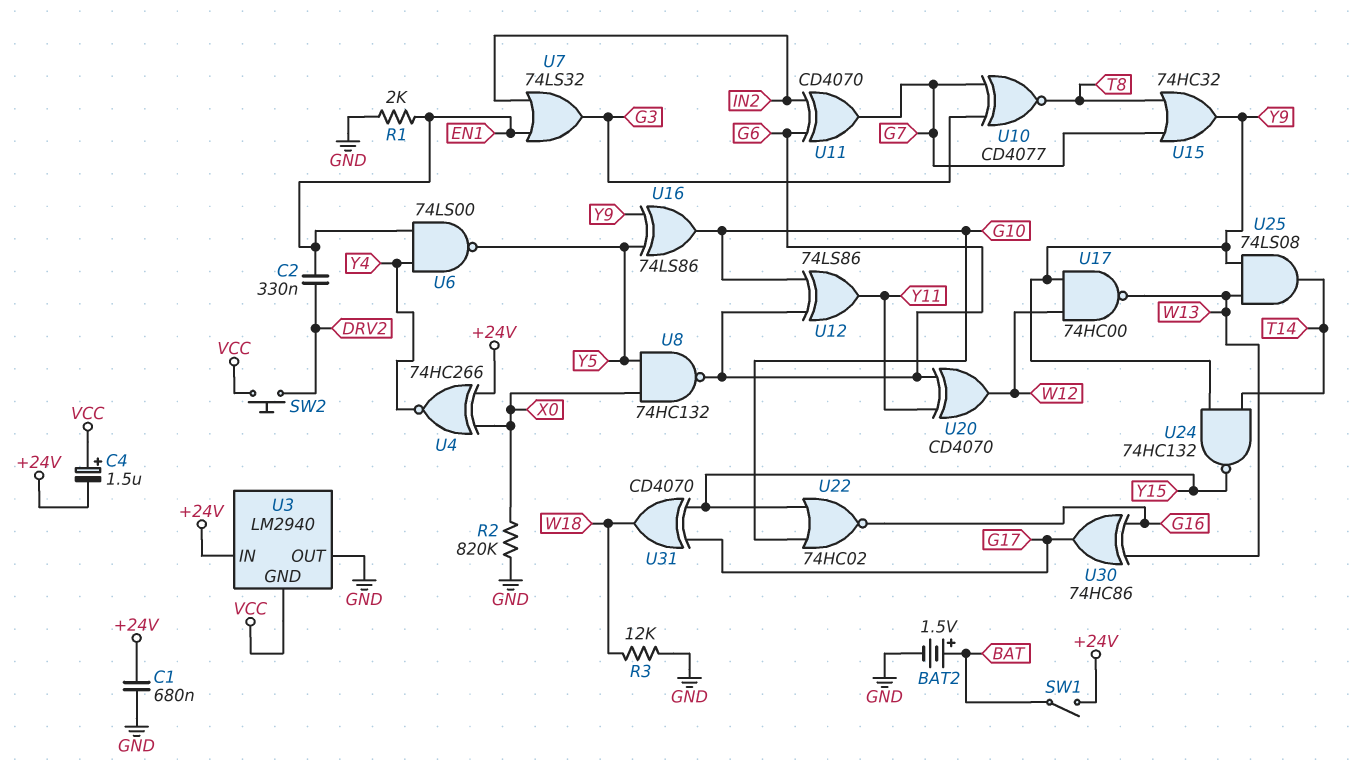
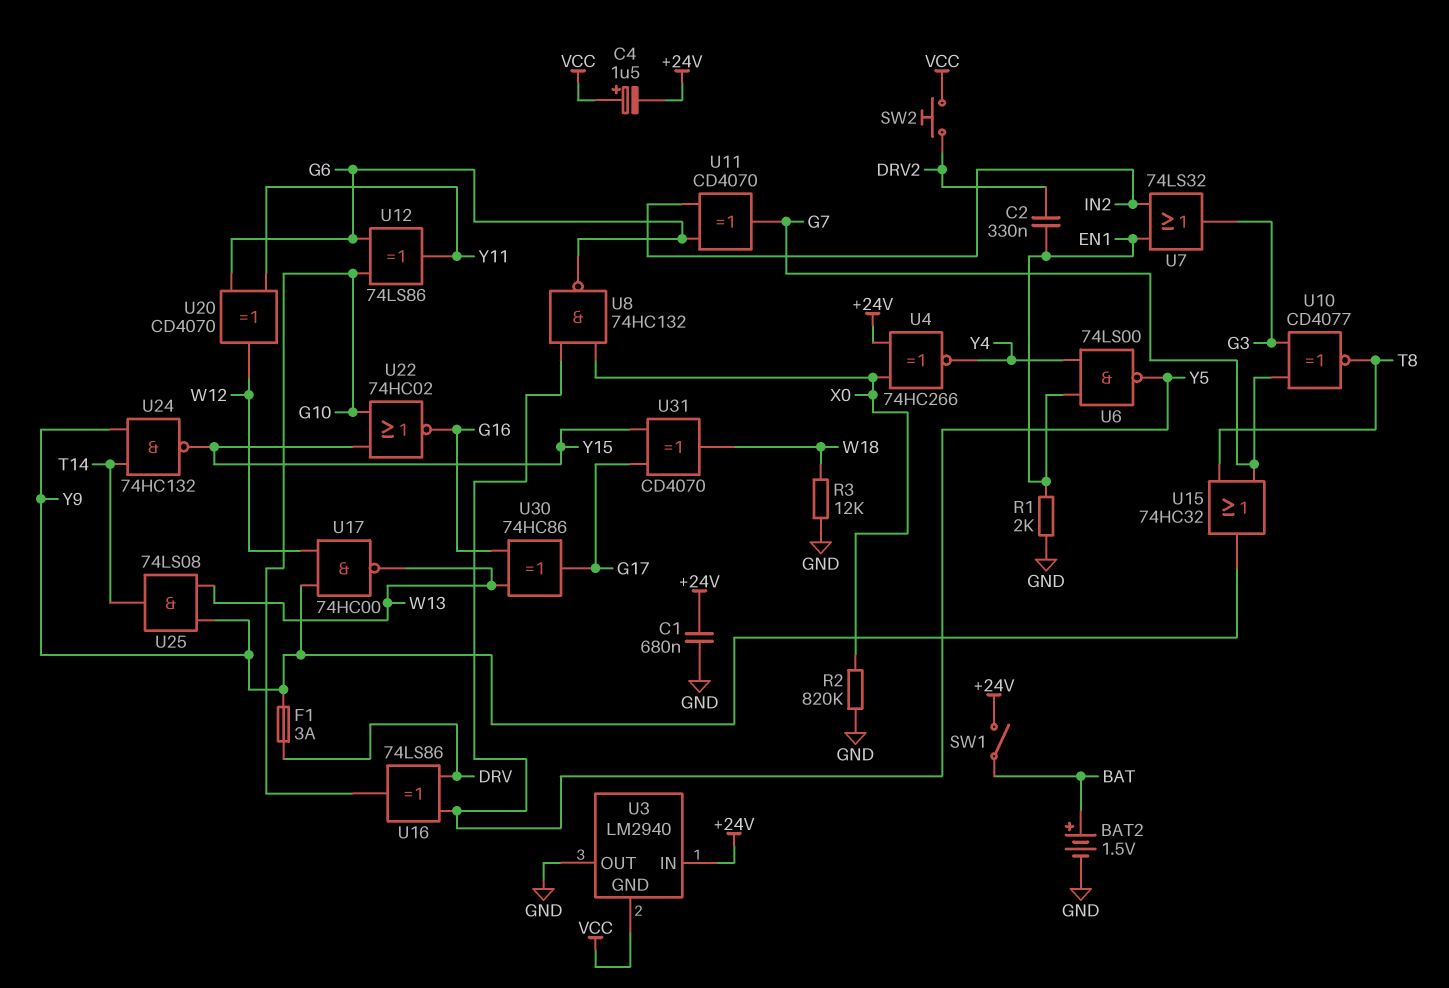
F1: none -> 3A (DRV, Y9)
U16: XOR 74LS86 (in Y5, in Y9, out G10) -> XOR 74LS86 (in DRV, in Y5, out G10)

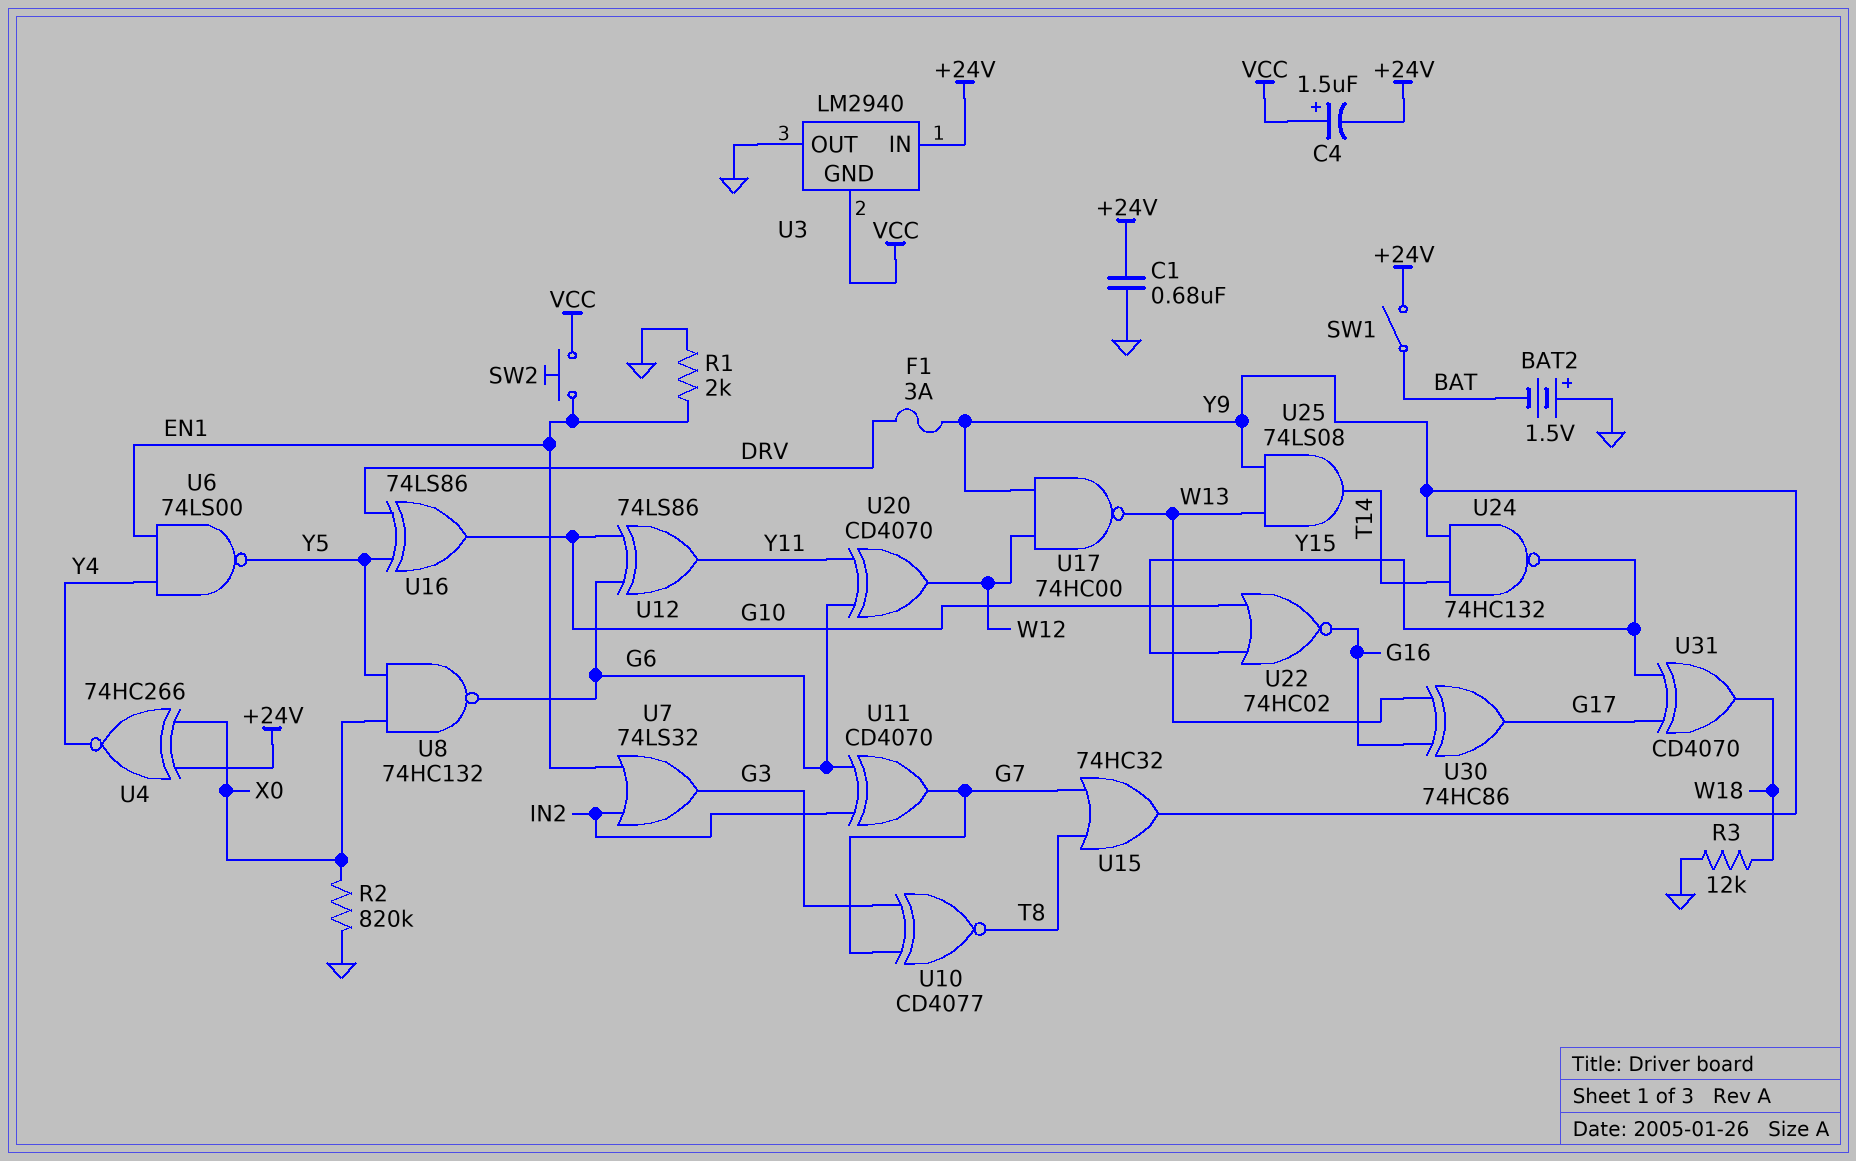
BAT2: 1.5V (plus BAT, minus GND) -> 1.5V (plus GND, minus BAT)
C2: 330nF (DRV2, EN1) -> none
SW2: button (DRV2, VCC) -> button (EN1, VCC)

